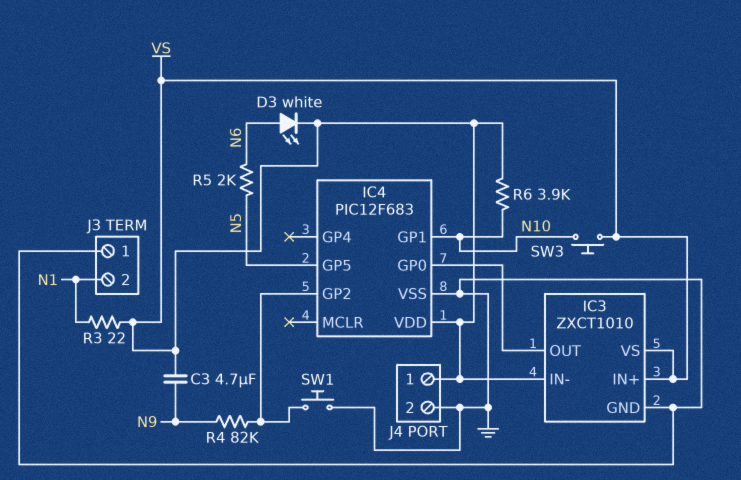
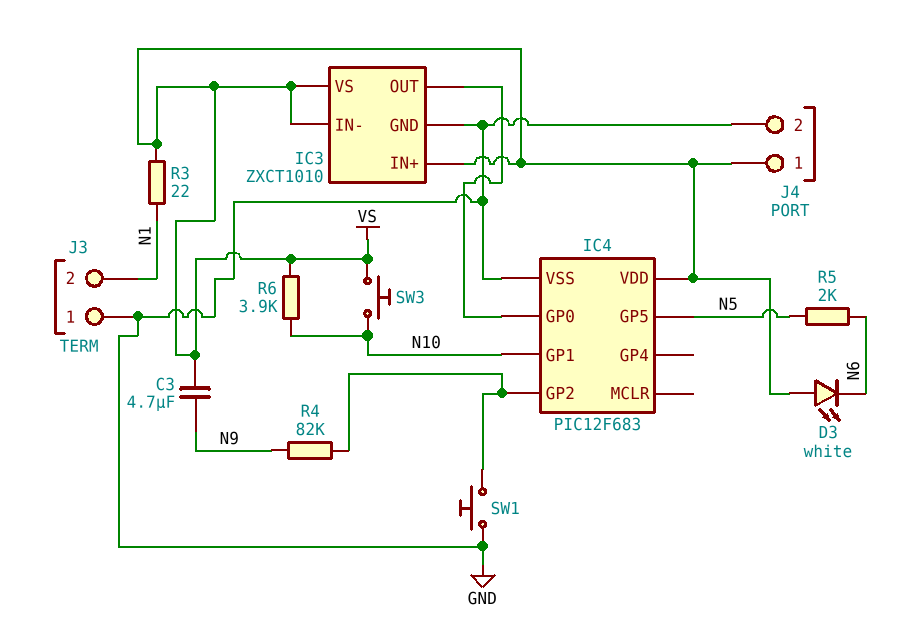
D3: LED white (A N6, K VS) -> LED white (A VS, K N6)

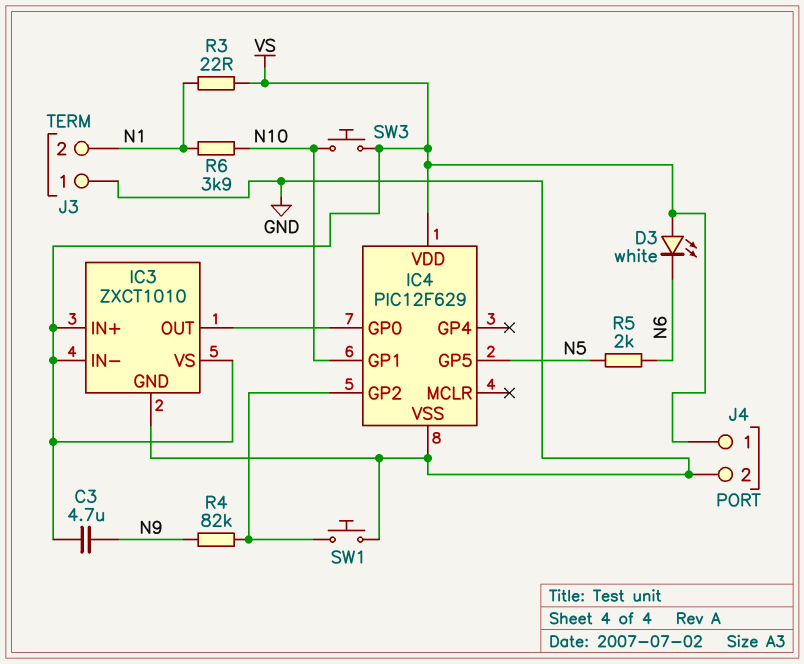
IC4: PIC12F683 -> PIC12F629
R6: 3.9k (N10, VS) -> 3.9k (N1, N10)

